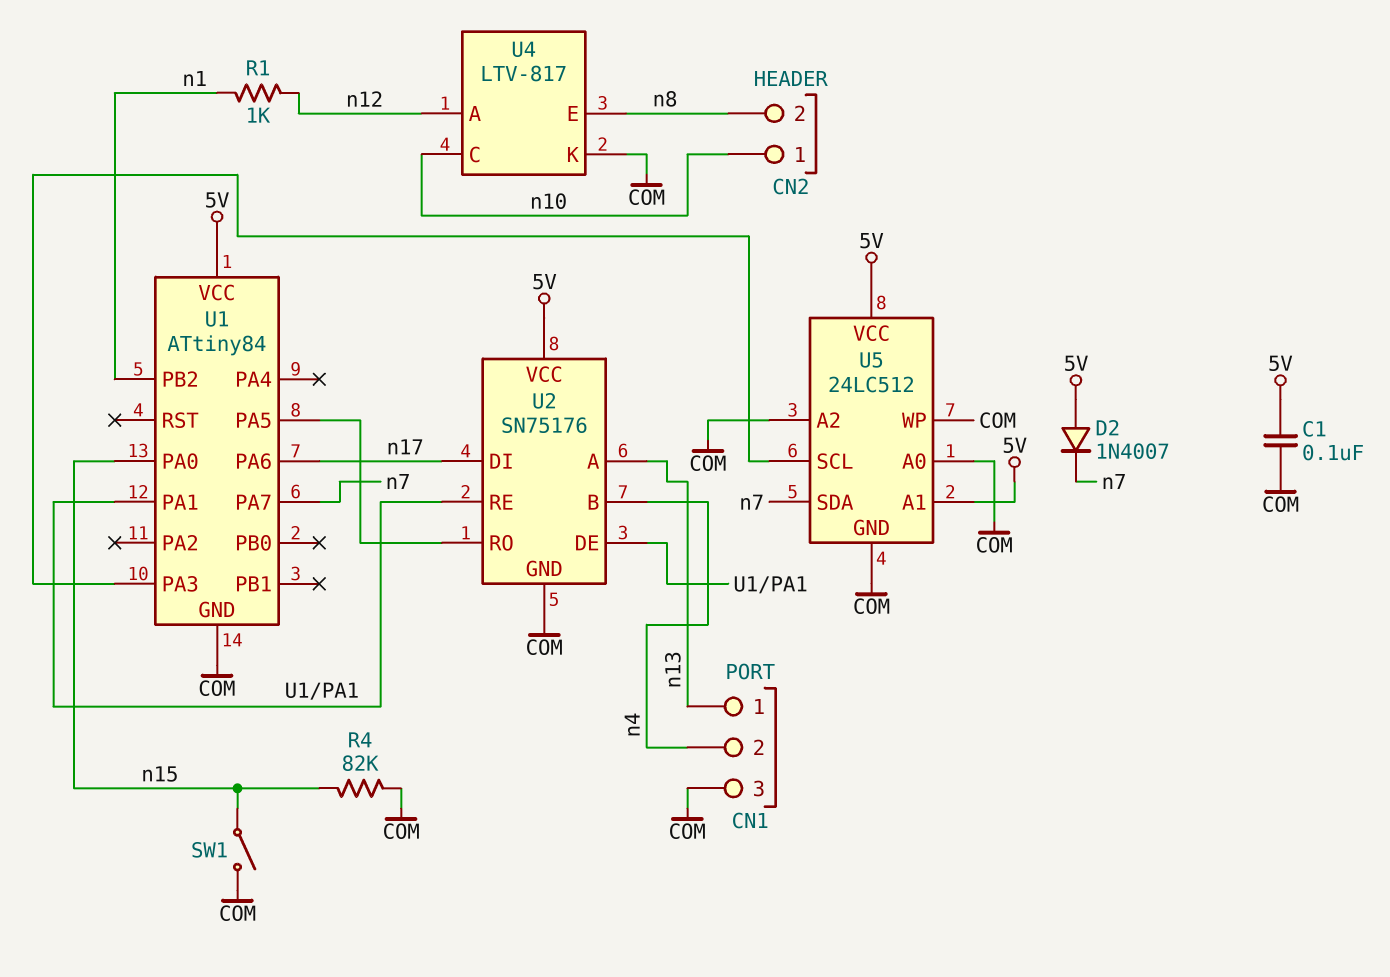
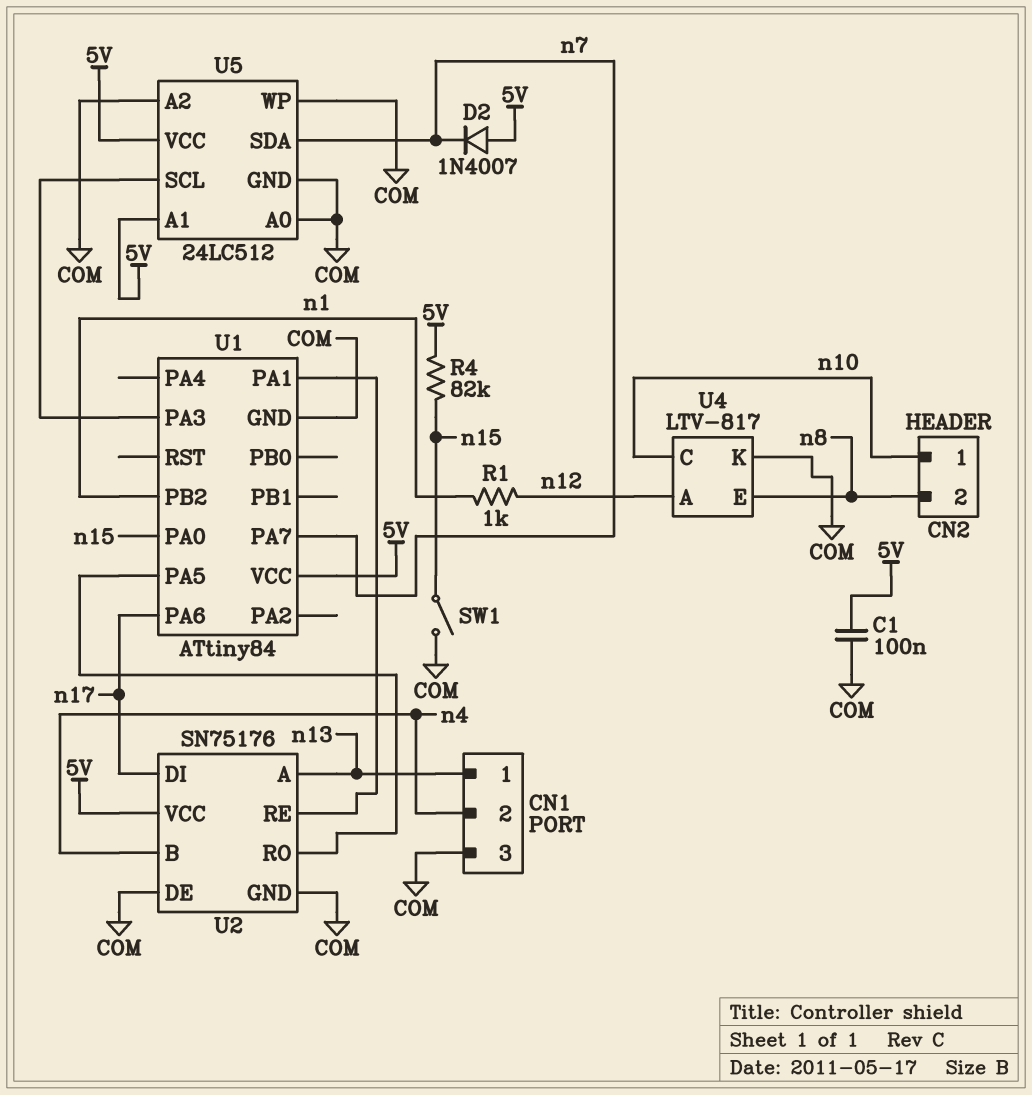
R4: 82k (COM, n15) -> 82k (5V, n15)
U2 pin DE: U1/PA1 -> COM

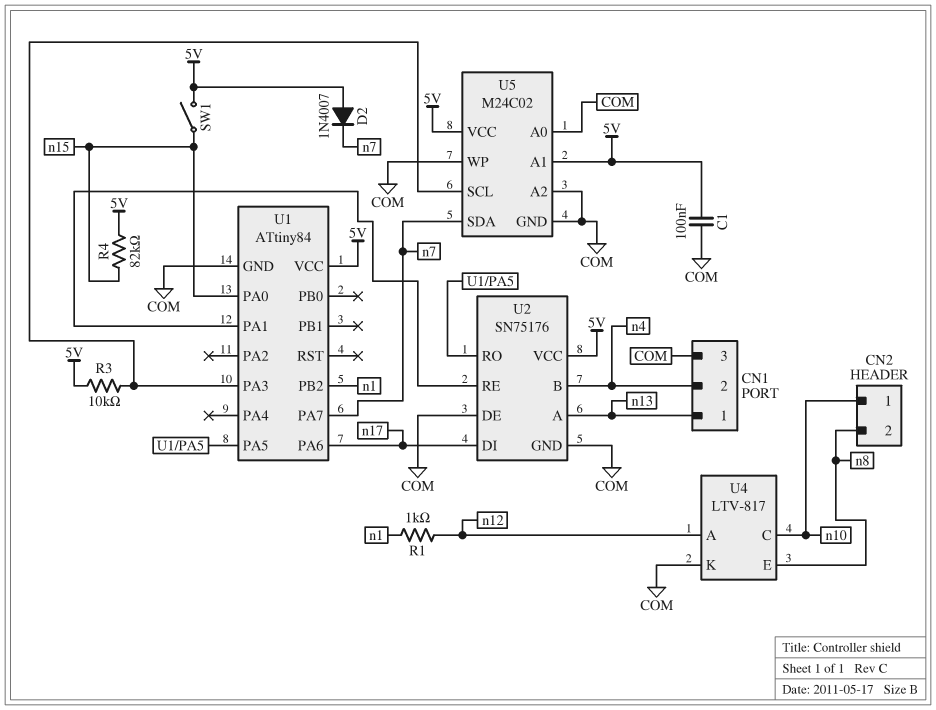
R3: none -> 10k (5V, U1/PA3)
SW1: switch (COM, n15) -> switch (5V, n15)
U5: 24LC512 -> M24C02

